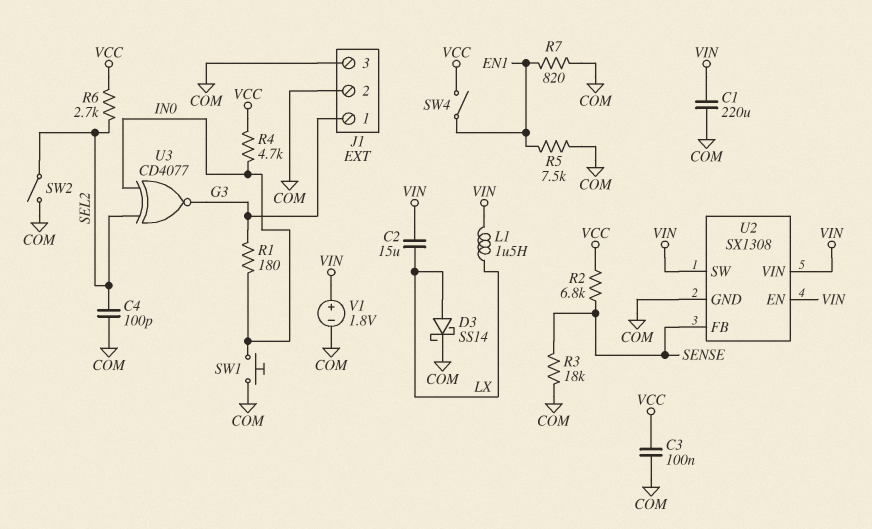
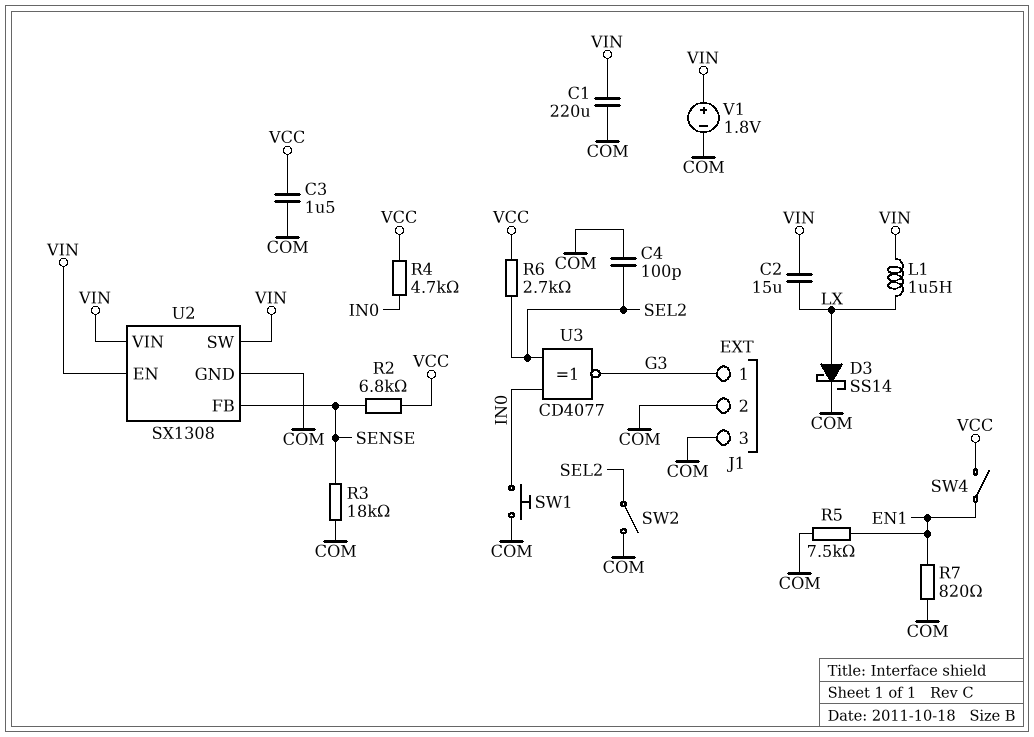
C3: 100nF (COM, VCC) -> 1.5uF (COM, VCC)
R1: 180 (G3, IN0) -> none

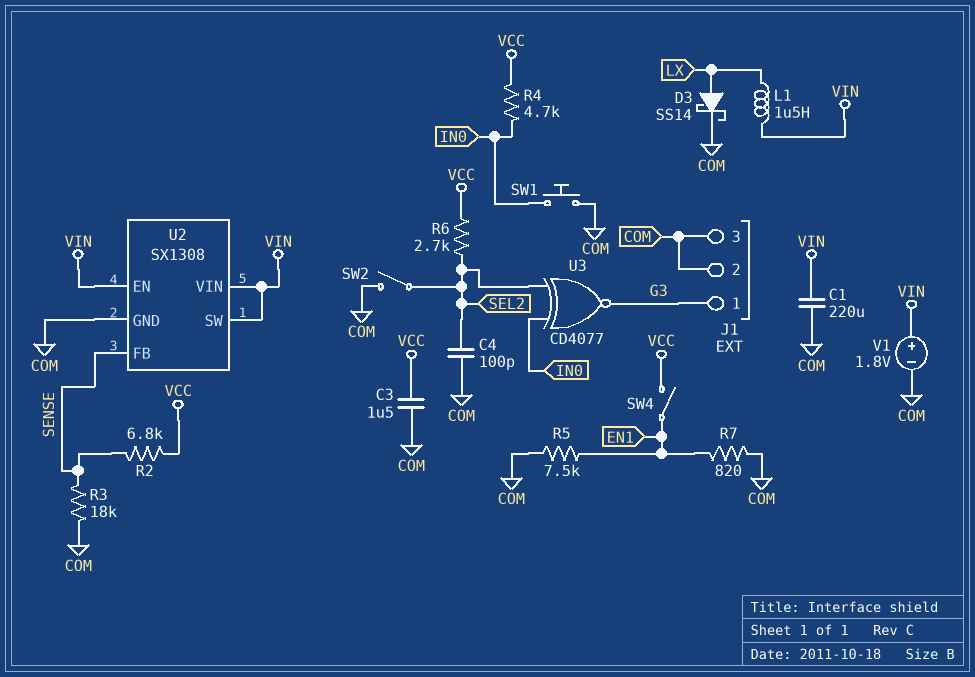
C2: 15uF (LX, VIN) -> none

